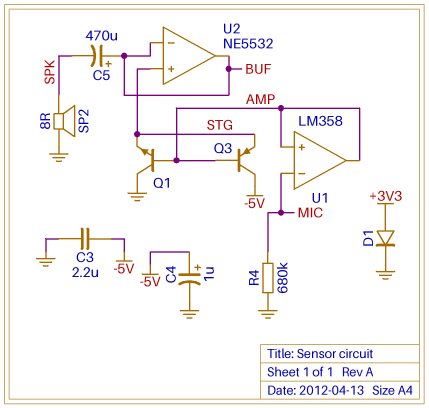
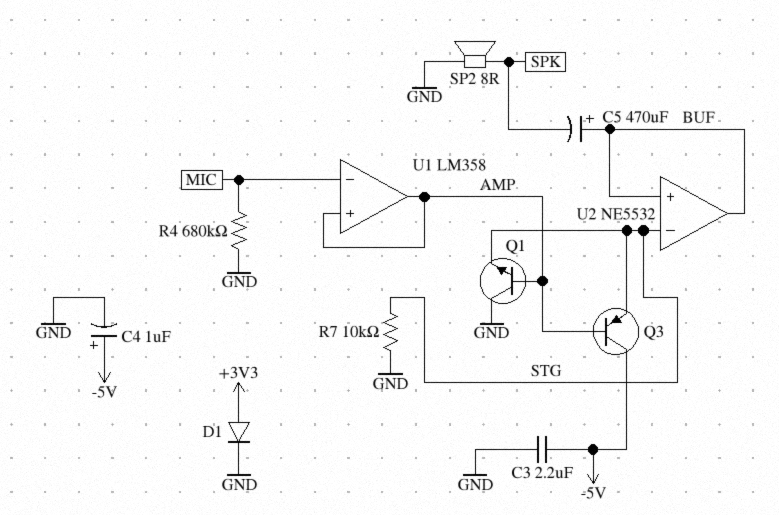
R7: none -> 10k (GND, STG)
U2 pin in+: STG -> BUF
U2 pin in-: BUF -> STG

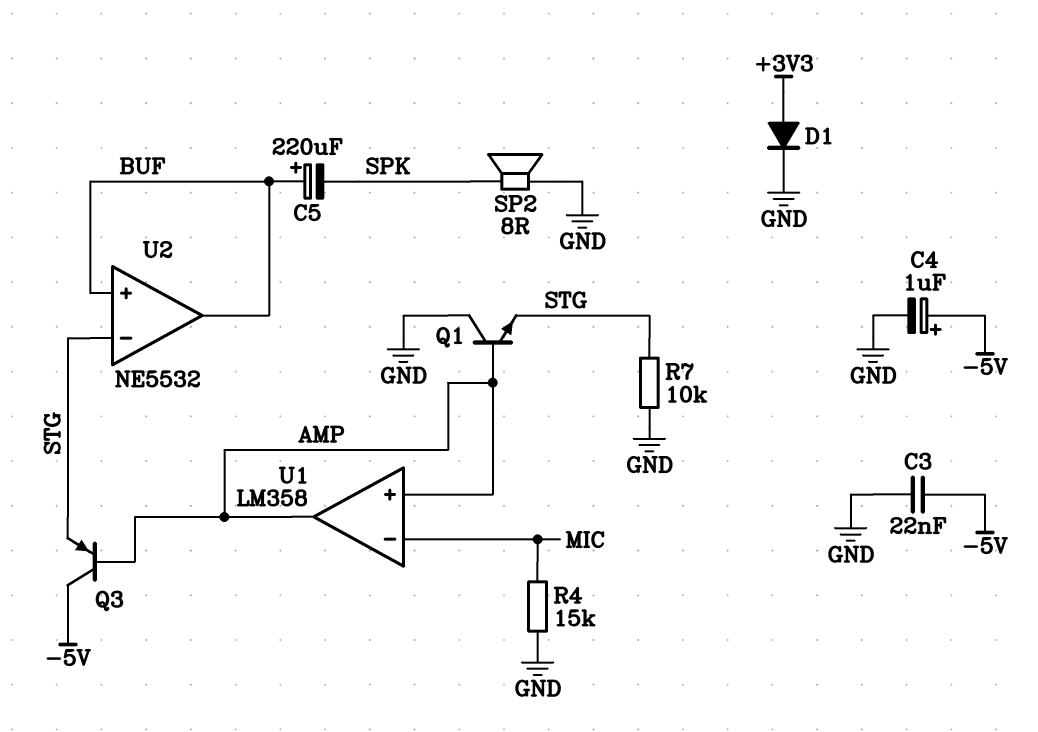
C3: 2.2uF (-5V, GND) -> 22nF (-5V, GND)
C5: 470uF (plus BUF, minus SPK) -> 220uF (plus BUF, minus SPK)
R4: 680k (GND, MIC) -> 15k (GND, MIC)

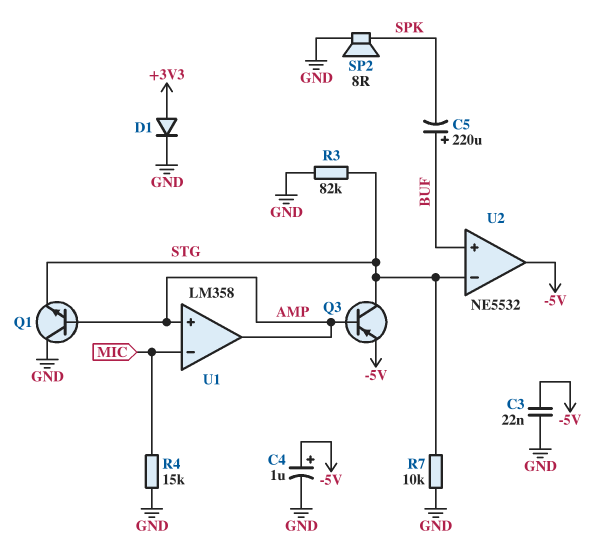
Q3: PNP (B AMP, C -5V, E STG) -> PNP (B AMP, C STG, E -5V)
R3: none -> 82k (GND, STG)
U2 pin out: BUF -> -5V

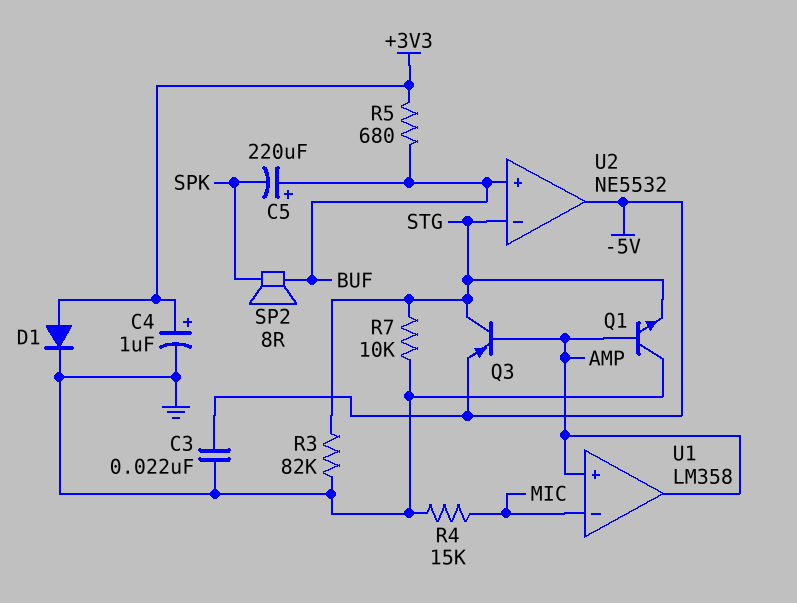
C4: 1uF (plus -5V, minus GND) -> 1uF (plus +3V3, minus GND)
R5: none -> 680 (+3V3, BUF)
SP2: speaker 8R (GND, SPK) -> speaker 8R (BUF, SPK)

